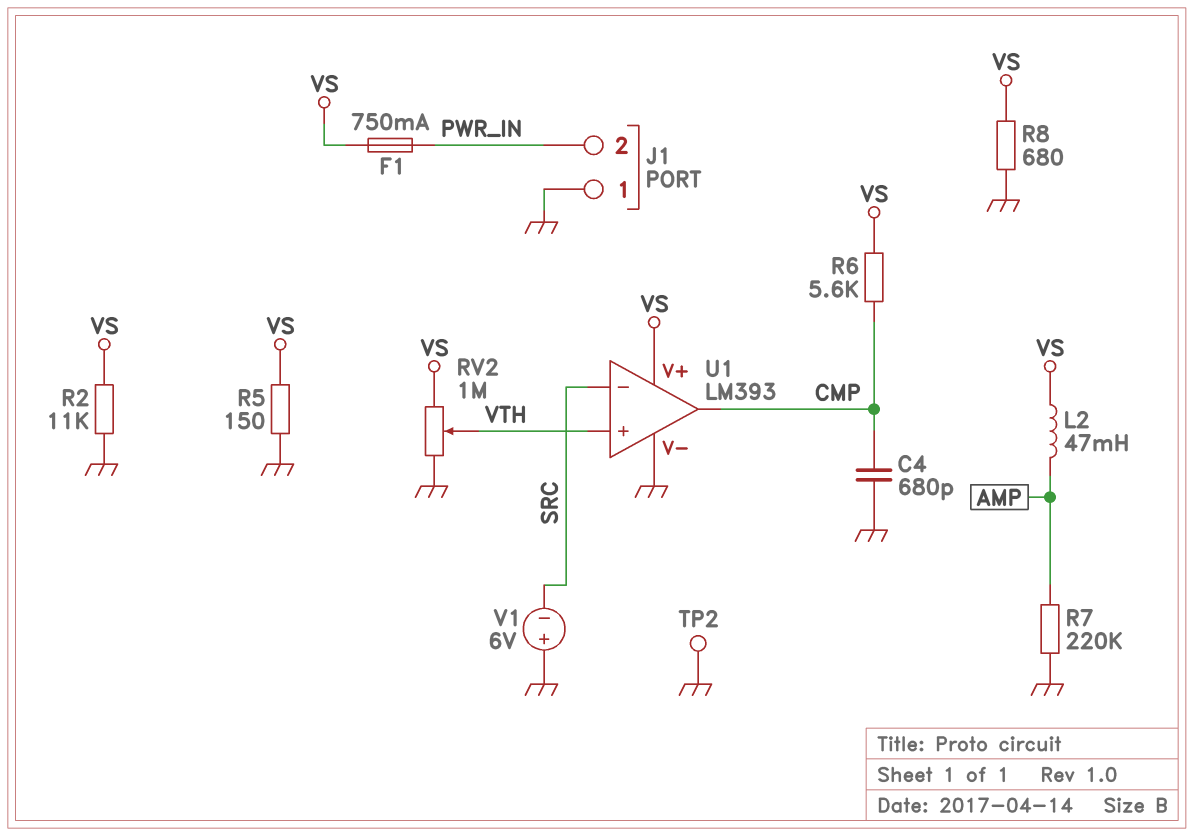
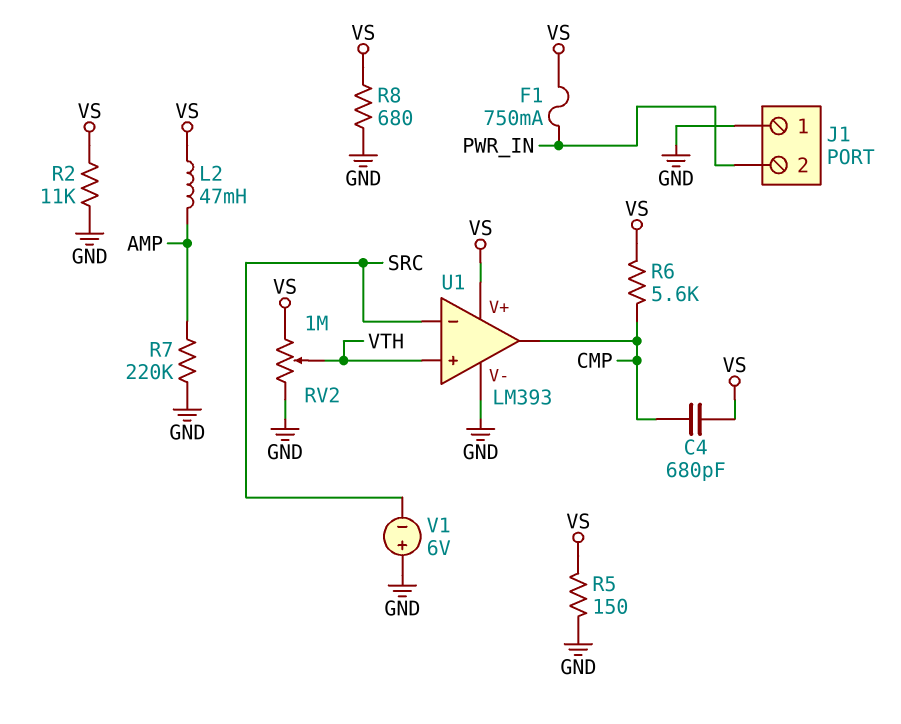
C4: 680pF (CMP, GND) -> 680pF (CMP, VS)
TP2: test point (GND) -> none

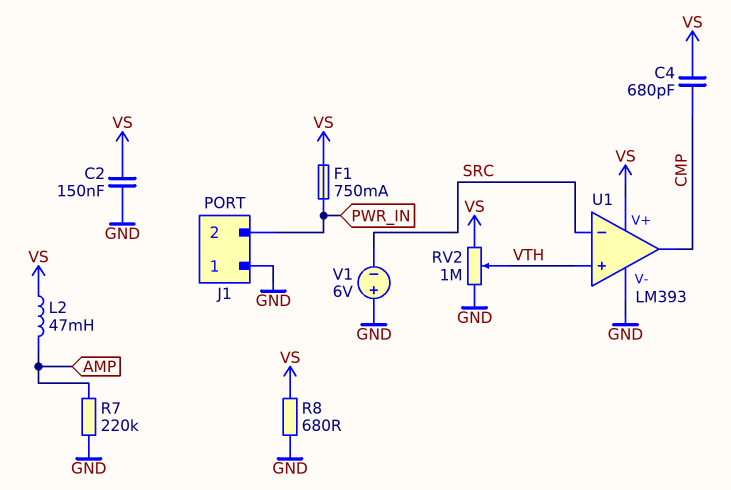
C2: none -> 150nF (GND, VS)
R2: 11k (GND, VS) -> none
R5: 150 (GND, VS) -> none
R6: 5.6k (CMP, VS) -> none

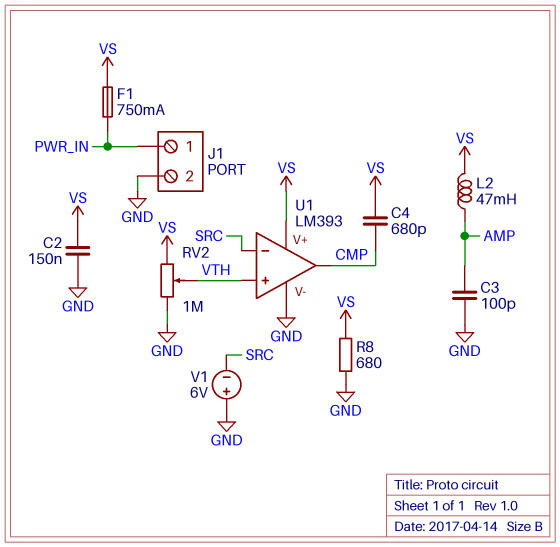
C3: none -> 100pF (AMP, GND)
J1 pin 1: GND -> PWR_IN
J1 pin 2: PWR_IN -> GND
R7: 220k (AMP, GND) -> none

